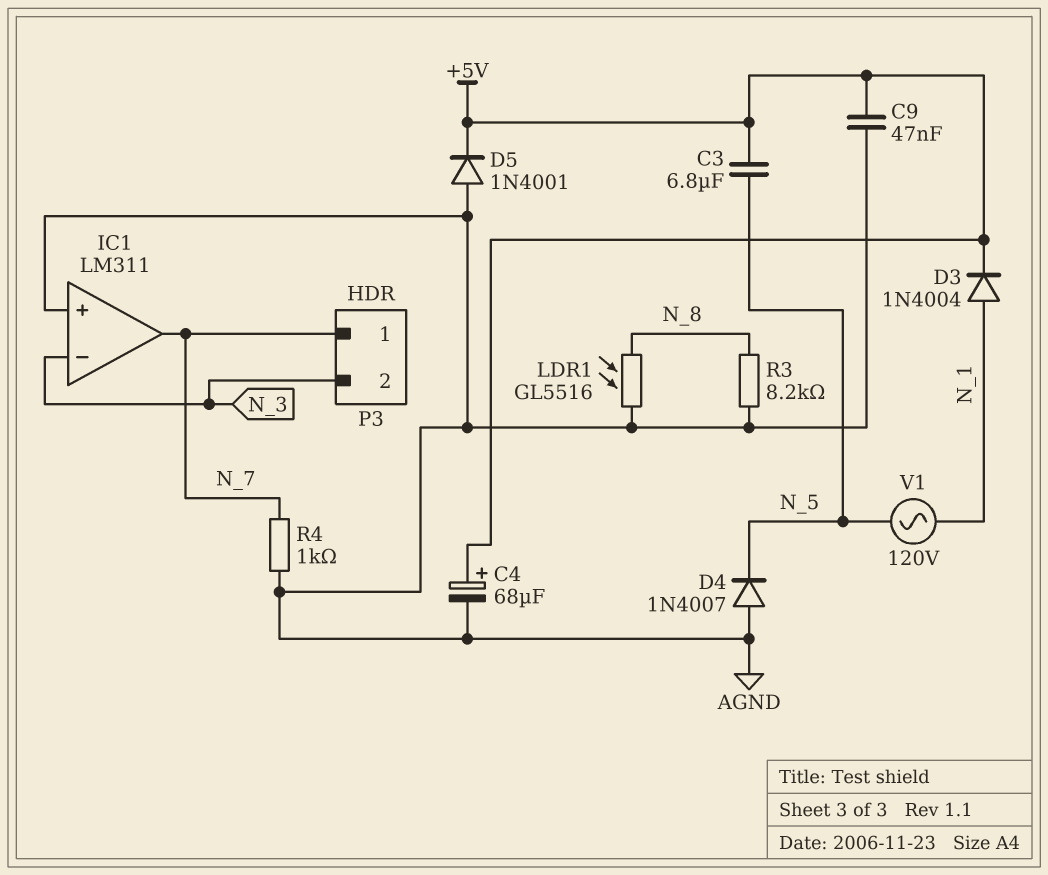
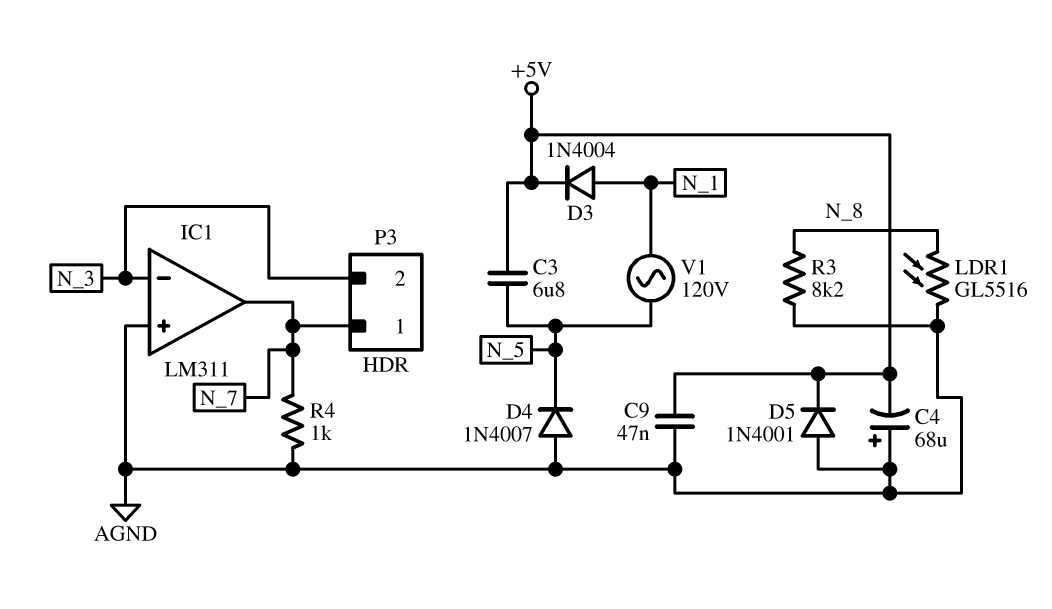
C4: 68uF (plus +5V, minus AGND) -> 68uF (plus AGND, minus +5V)

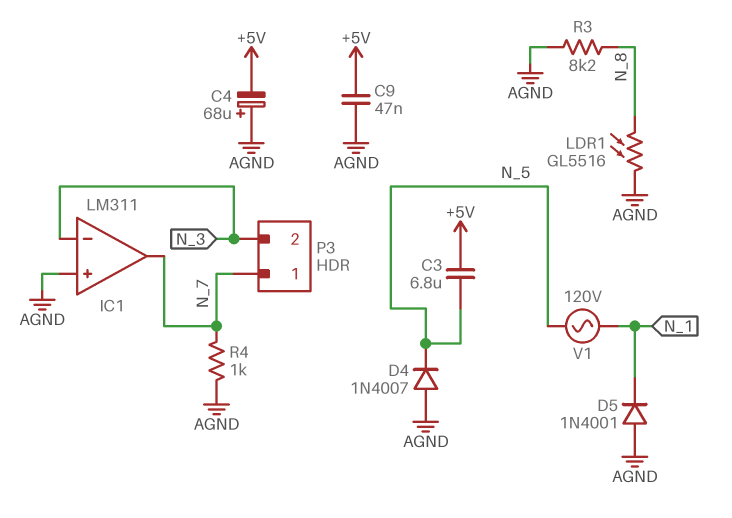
D3: diode 1N4004 (A N_1, K +5V) -> none
D5: diode 1N4001 (A AGND, K +5V) -> diode 1N4001 (A AGND, K N_1)

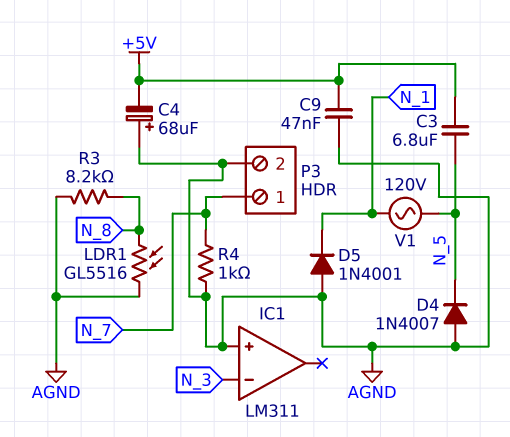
IC1 pin out: N_7 -> none
P3 pin 2: N_3 -> AGND

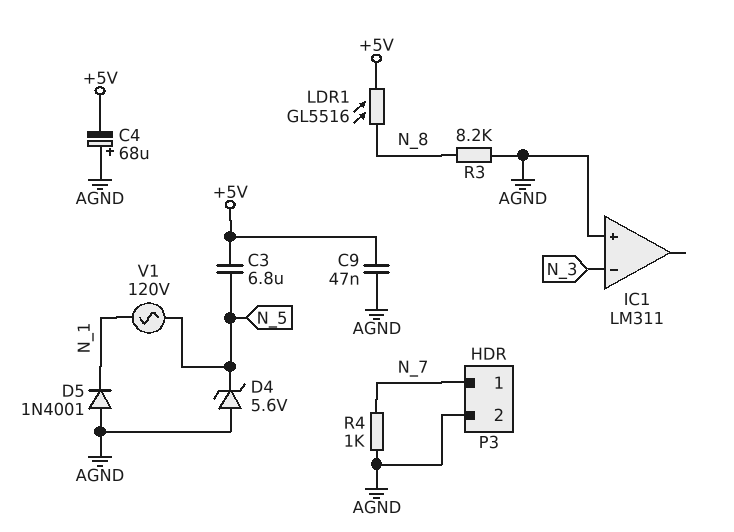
D4: diode 1N4007 (A AGND, K N_5) -> zener 5.6V (A AGND, K N_5)
LDR1: GL5516 (AGND, N_8) -> GL5516 (+5V, N_8)

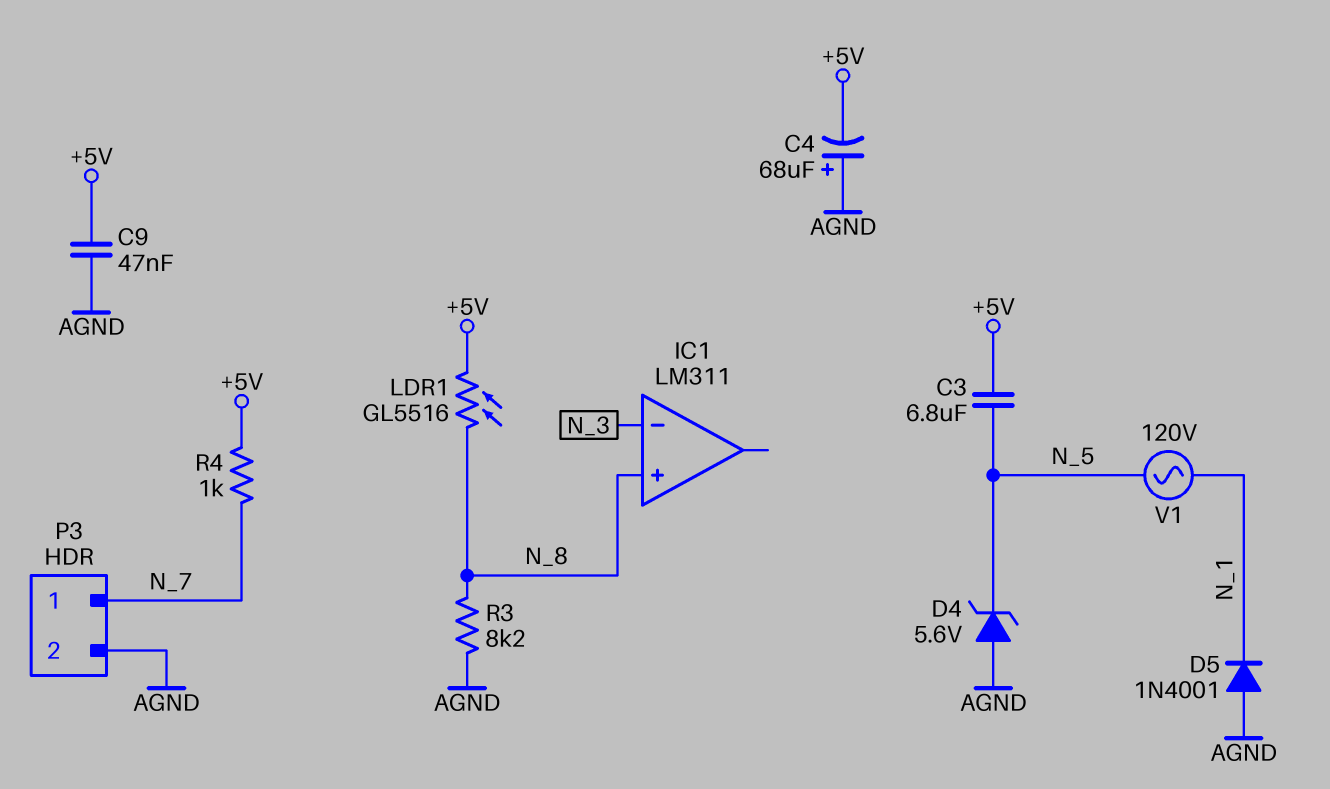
IC1 pin in+: AGND -> N_8
R4: 1k (AGND, N_7) -> 1k (+5V, N_7)

